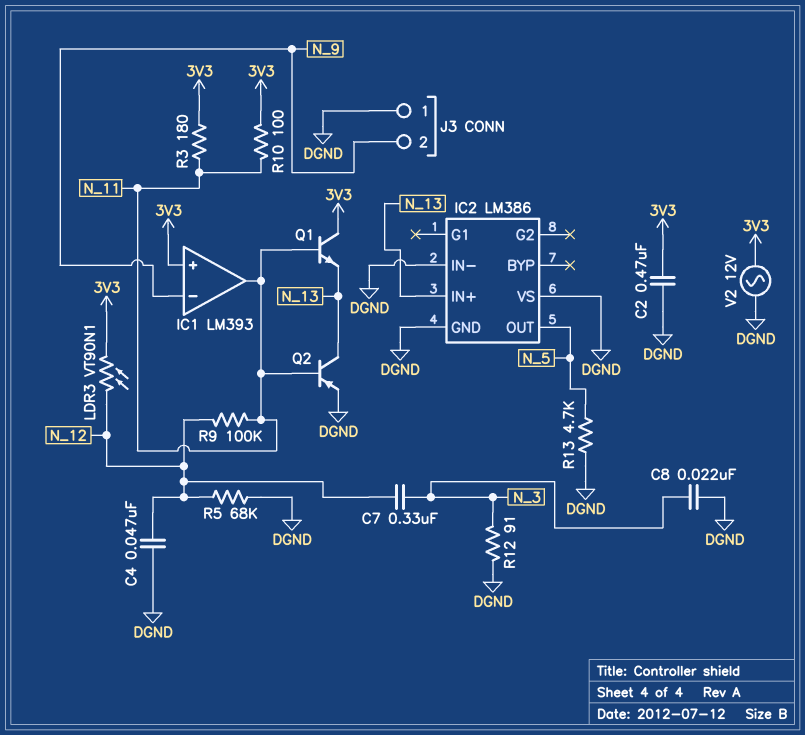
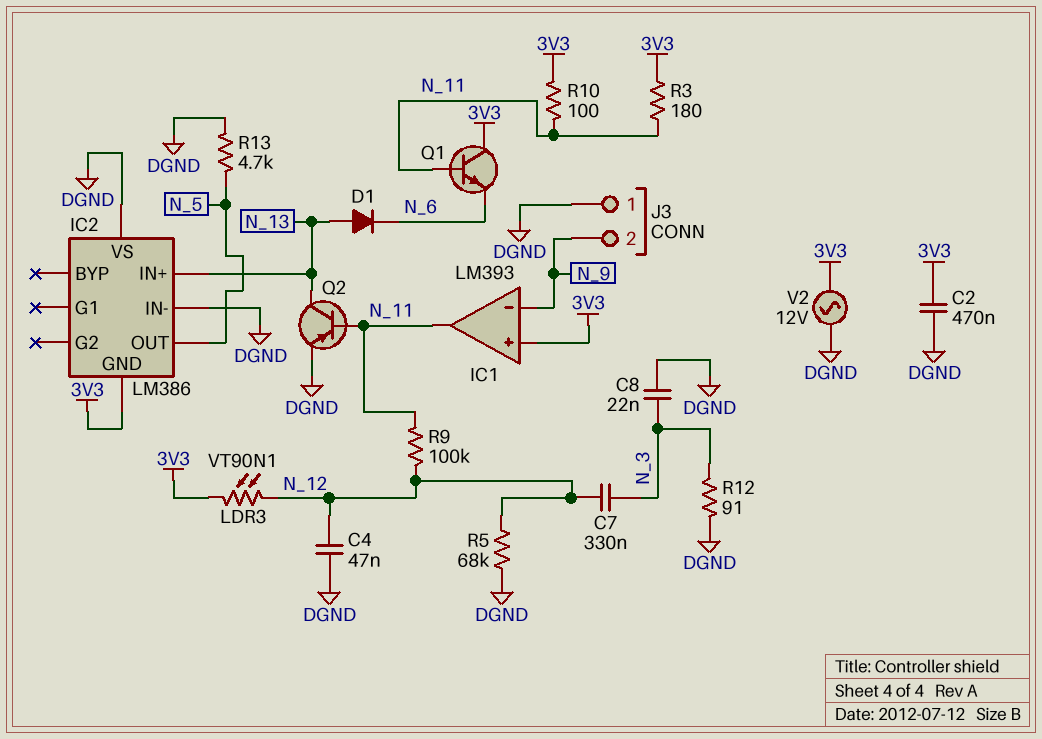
D1: none -> diode (A N_13, K N_6)
IC2 pin GND: DGND -> 3V3
Q1: NPN (B N_11, C 3V3, E N_13) -> NPN (B N_11, C 3V3, E N_6)

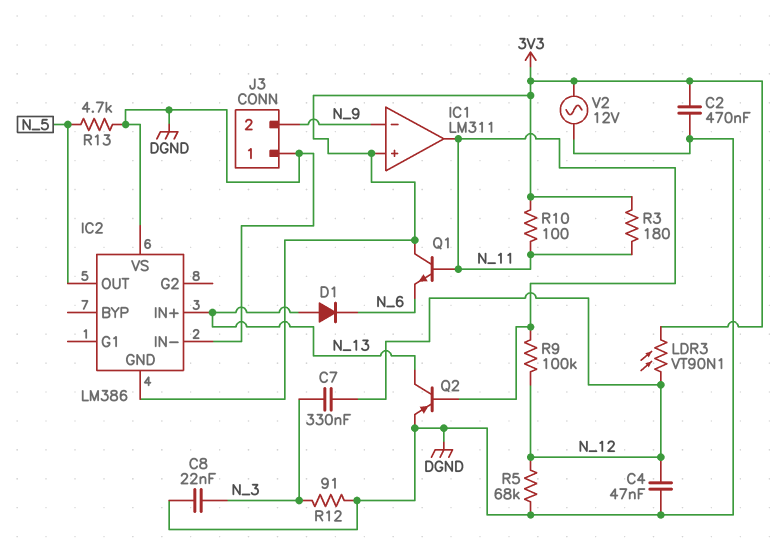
IC1: LM393 -> LM311

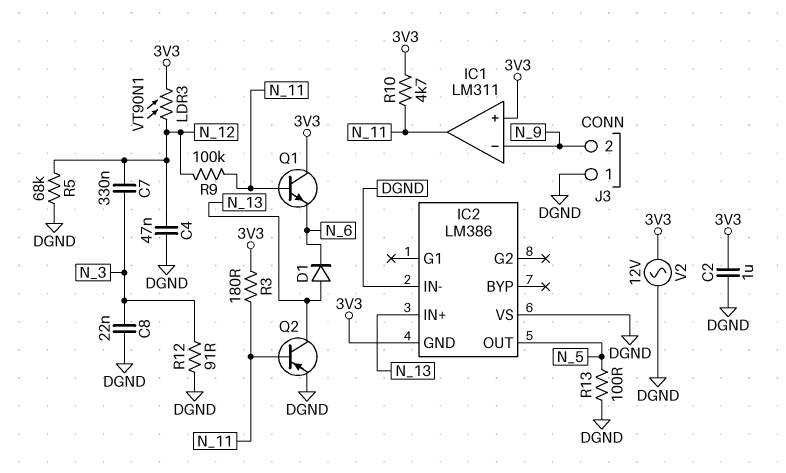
C2: 470nF (3V3, DGND) -> 1uF (3V3, DGND)
R10: 100 (3V3, N_11) -> 4.7k (3V3, N_11)
R13: 4.7k (DGND, N_5) -> 100 (DGND, N_5)

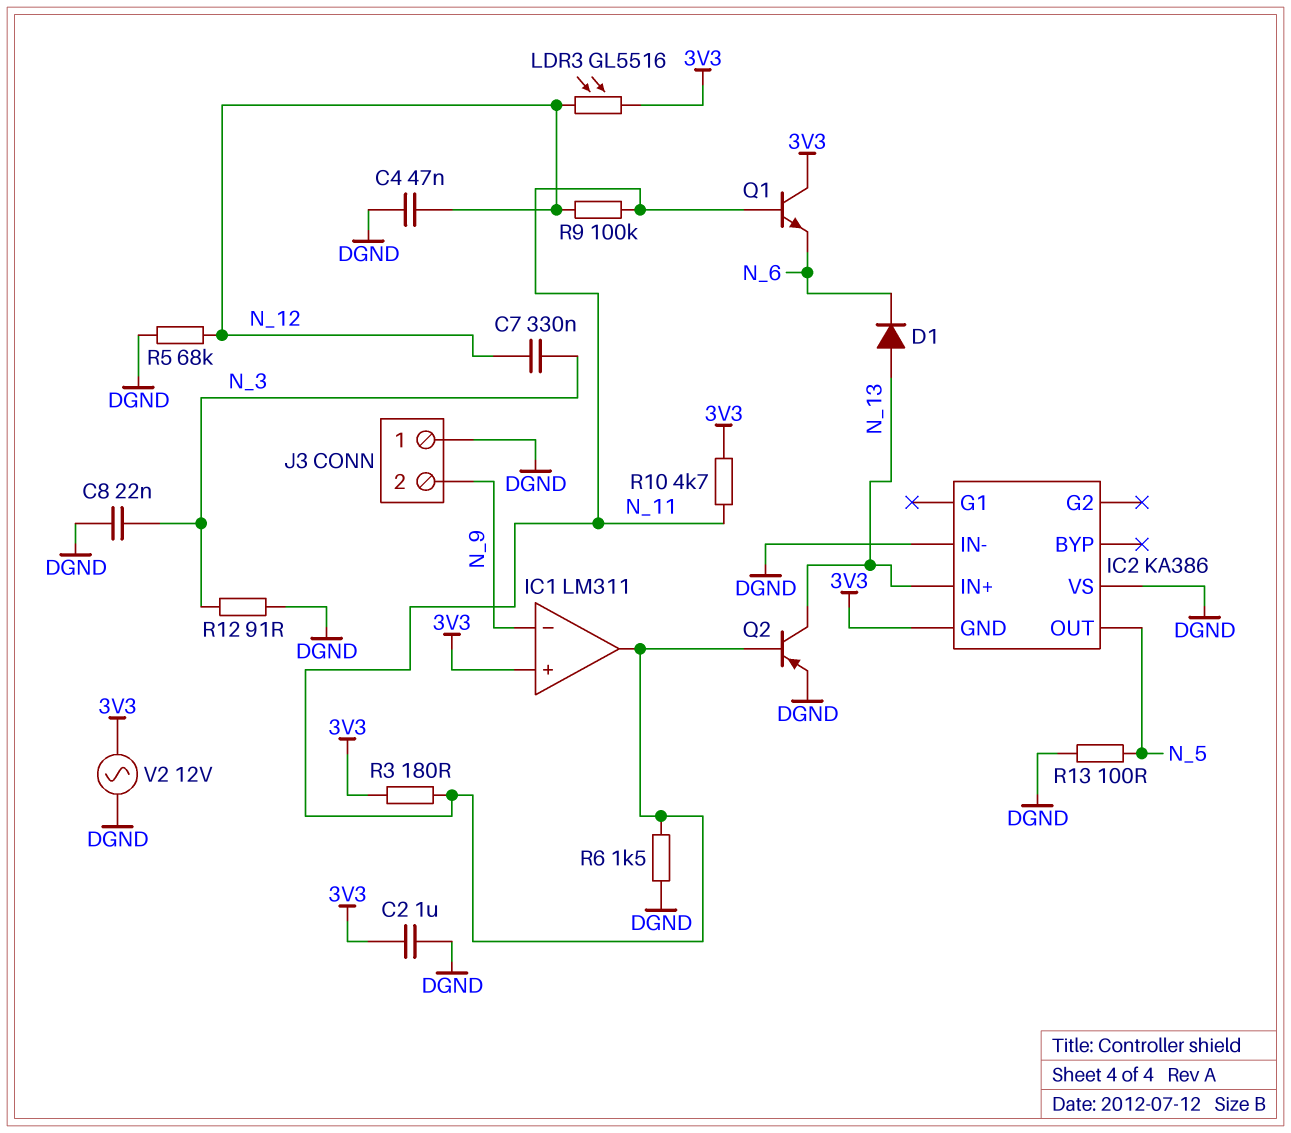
IC2: LM386 -> KA386
LDR3: VT90N1 (3V3, N_12) -> GL5516 (3V3, N_12)
R6: none -> 1.5k (DGND, N_11)

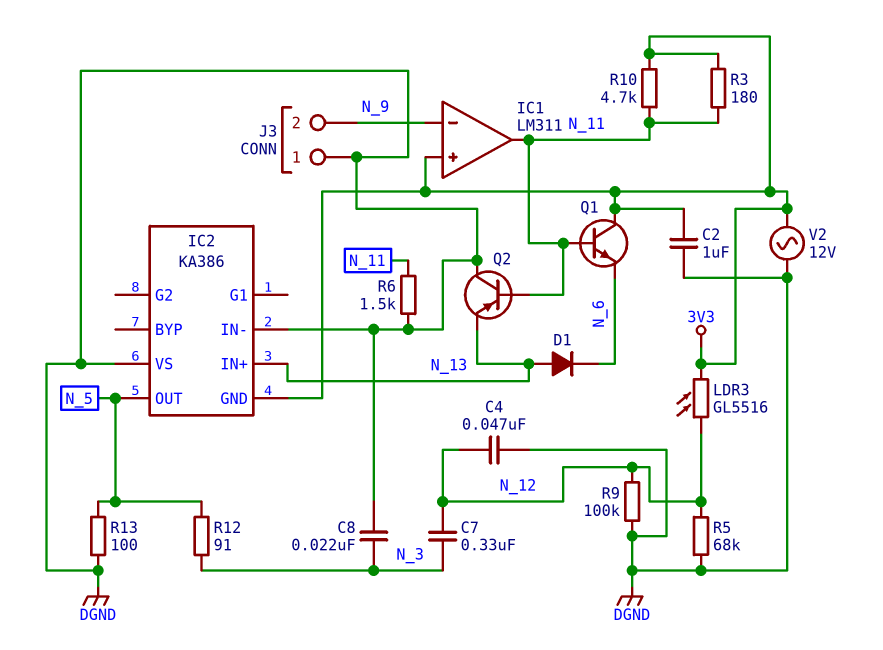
Q2: PNP (B N_11, C N_13, E DGND) -> PNP (B N_11, C DGND, E N_13)
R9: 100k (N_11, N_12) -> 100k (DGND, N_12)
R12: 91 (DGND, N_3) -> 91 (N_3, N_5)

